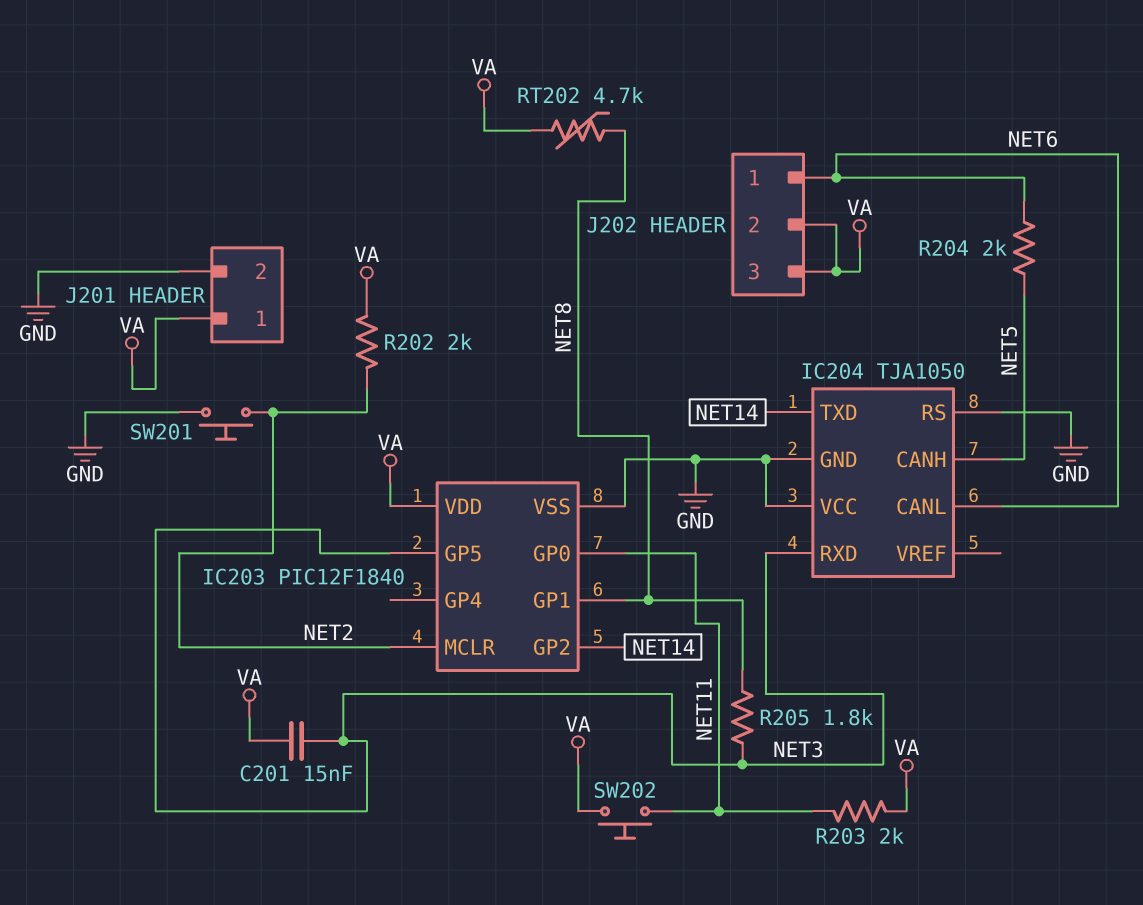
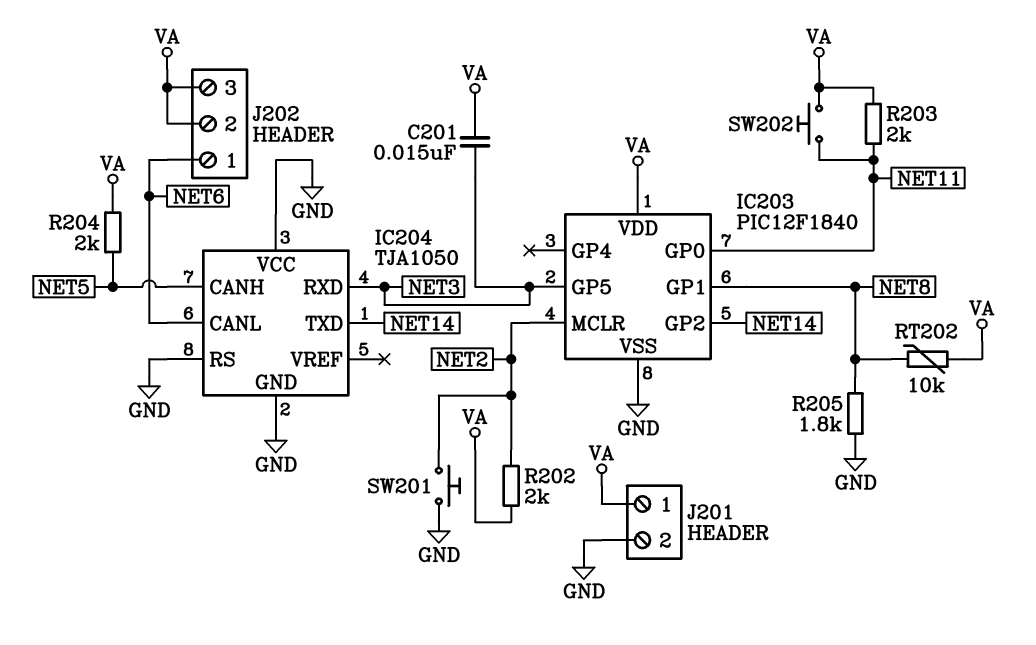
R204: 2k (NET5, NET6) -> 2k (NET5, VA)
R205: 1.8k (NET3, NET8) -> 1.8k (GND, NET8)
RT202: 4.7k (NET8, VA) -> 10k (NET8, VA)

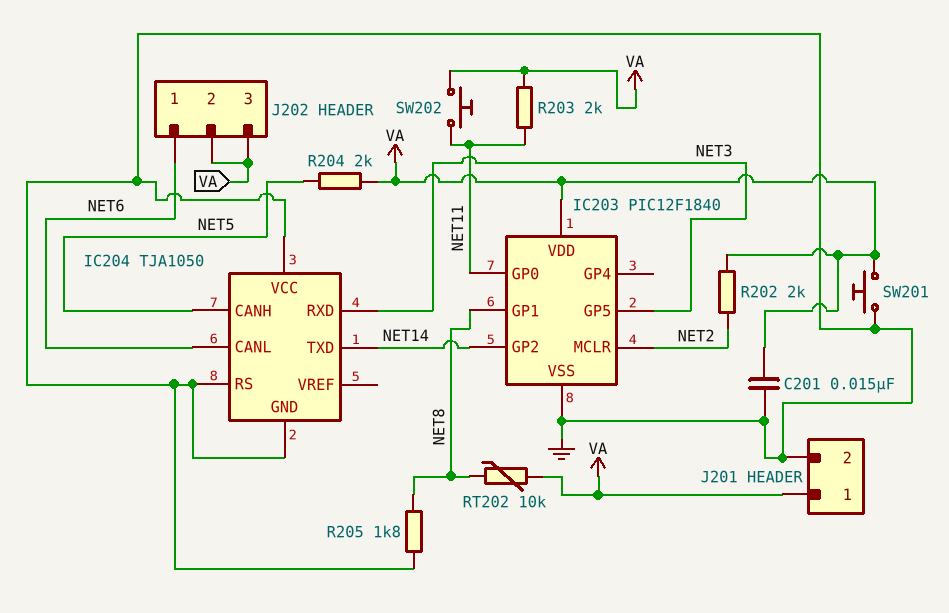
C201: 15nF (NET3, VA) -> 15nF (GND, VA)
SW201: button (GND, NET2) -> button (GND, VA)

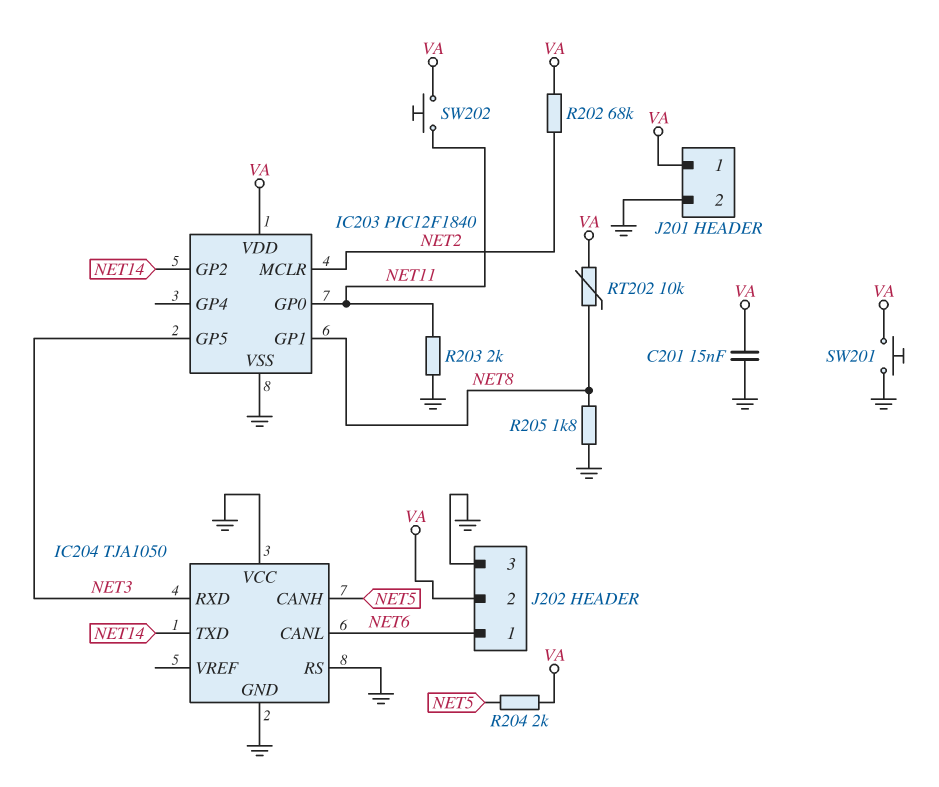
J202 pin 3: VA -> GND
R202: 2k (NET2, VA) -> 68k (NET2, VA)
R203: 2k (NET11, VA) -> 2k (GND, NET11)

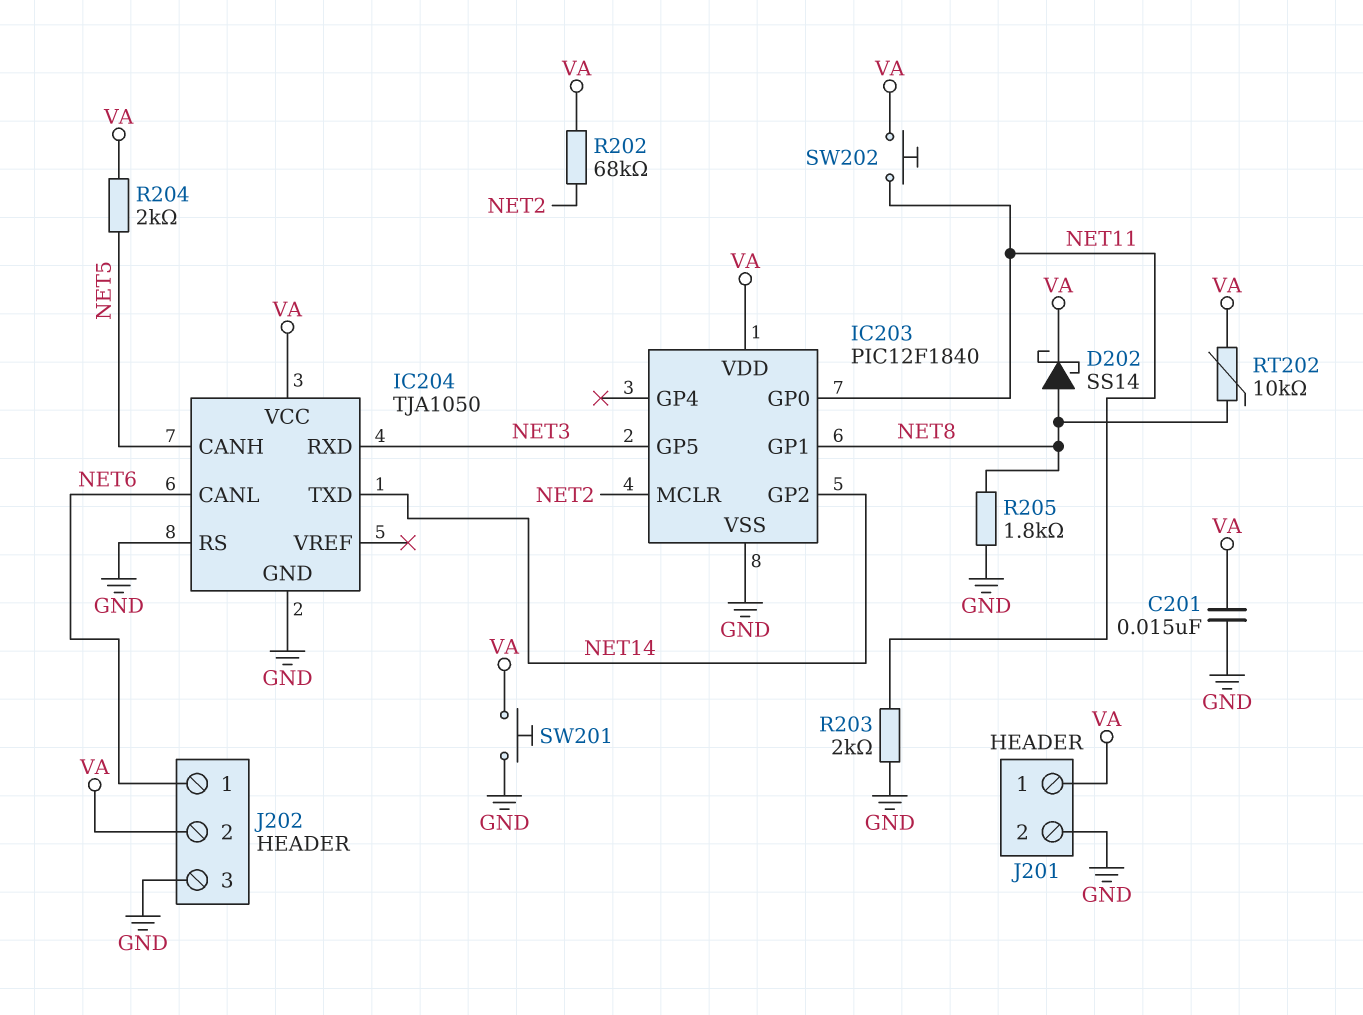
D202: none -> schottky SS14 (A NET8, K VA)
IC204 pin VCC: GND -> VA

